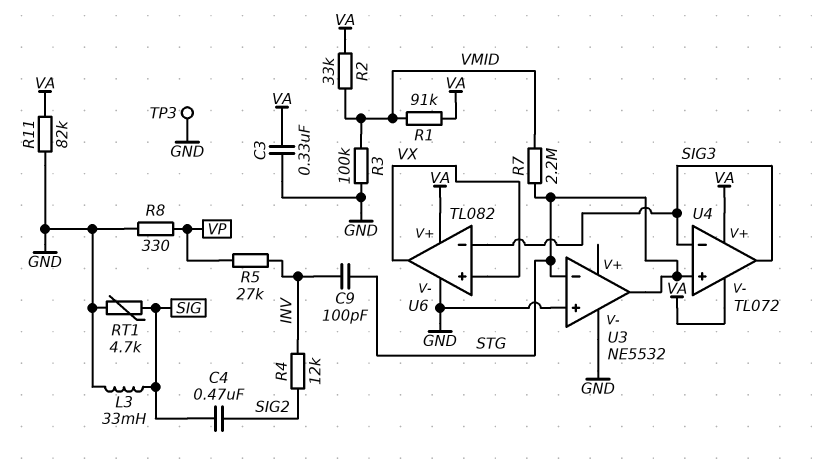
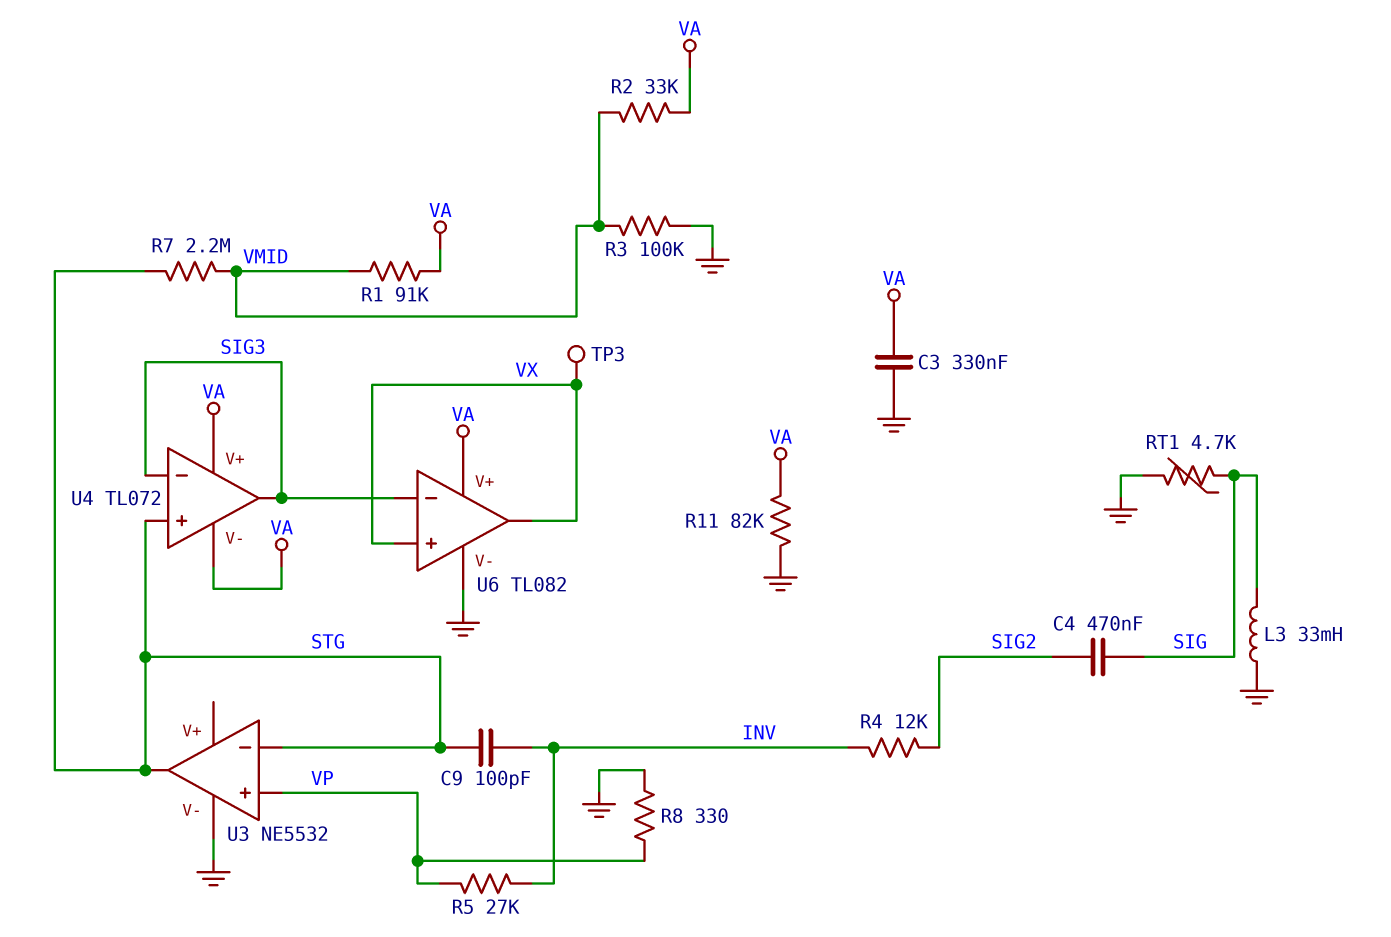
TP3: test point (GND) -> test point (VX)
U3 pin in+: GND -> VP

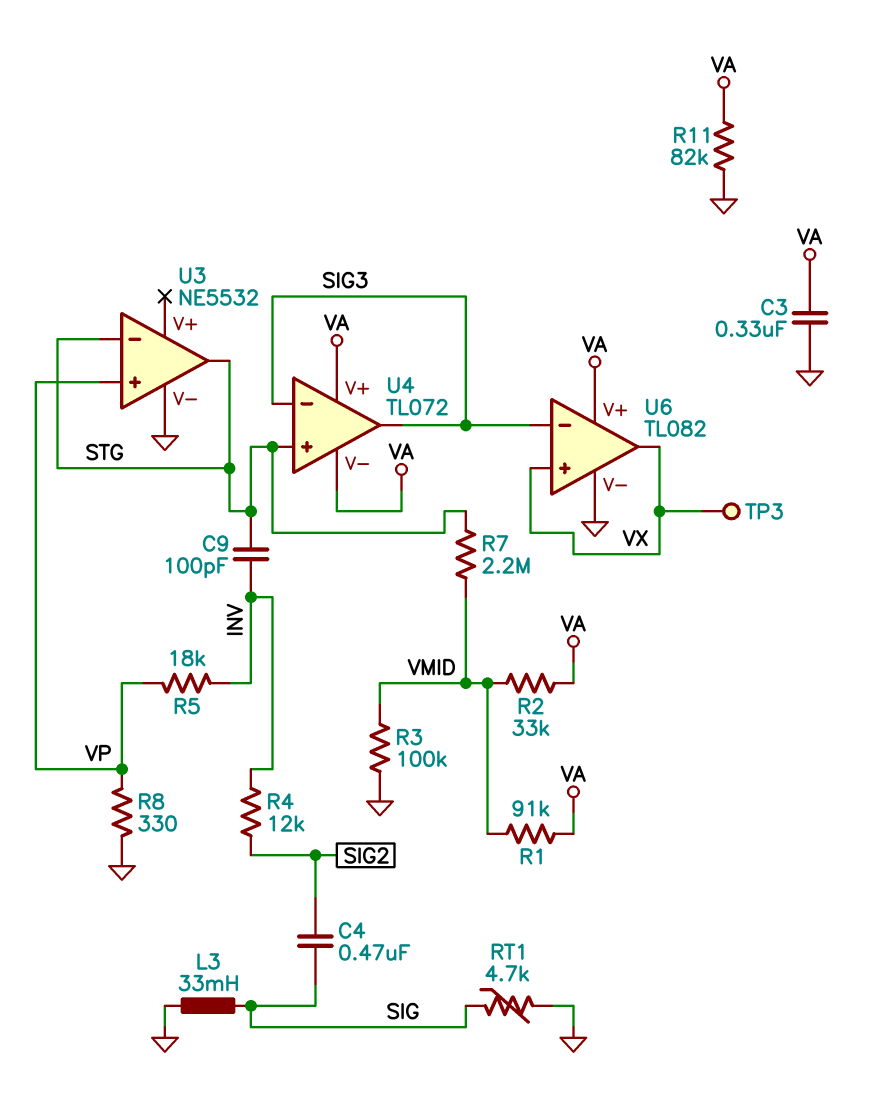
R5: 27k (INV, VP) -> 18k (INV, VP)

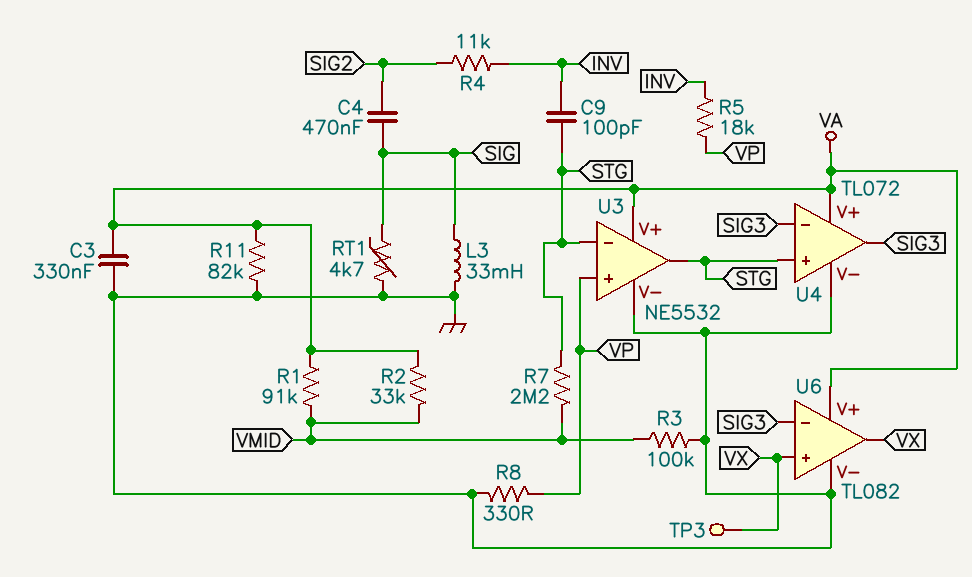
R4: 12k (INV, SIG2) -> 11k (INV, SIG2)
U3 pin V+: none -> VA
U4 pin V-: VA -> GND

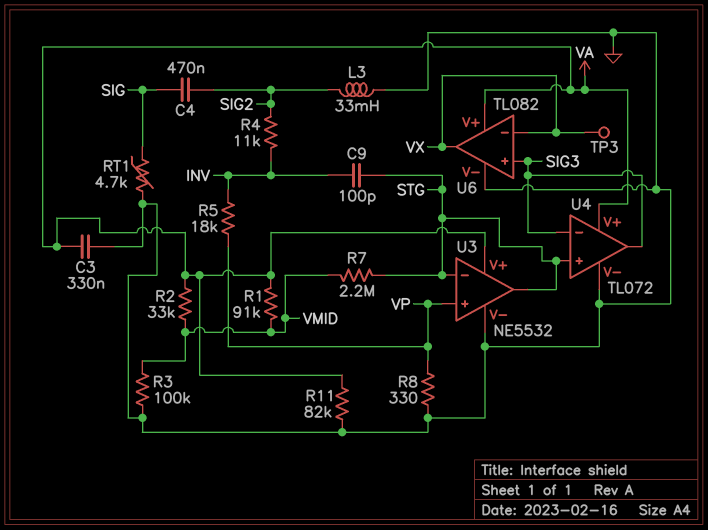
L3: 33mH (GND, SIG) -> 33mH (GND, SIG2)
U6 pin in+: VX -> SIG3
U6 pin in-: SIG3 -> VX

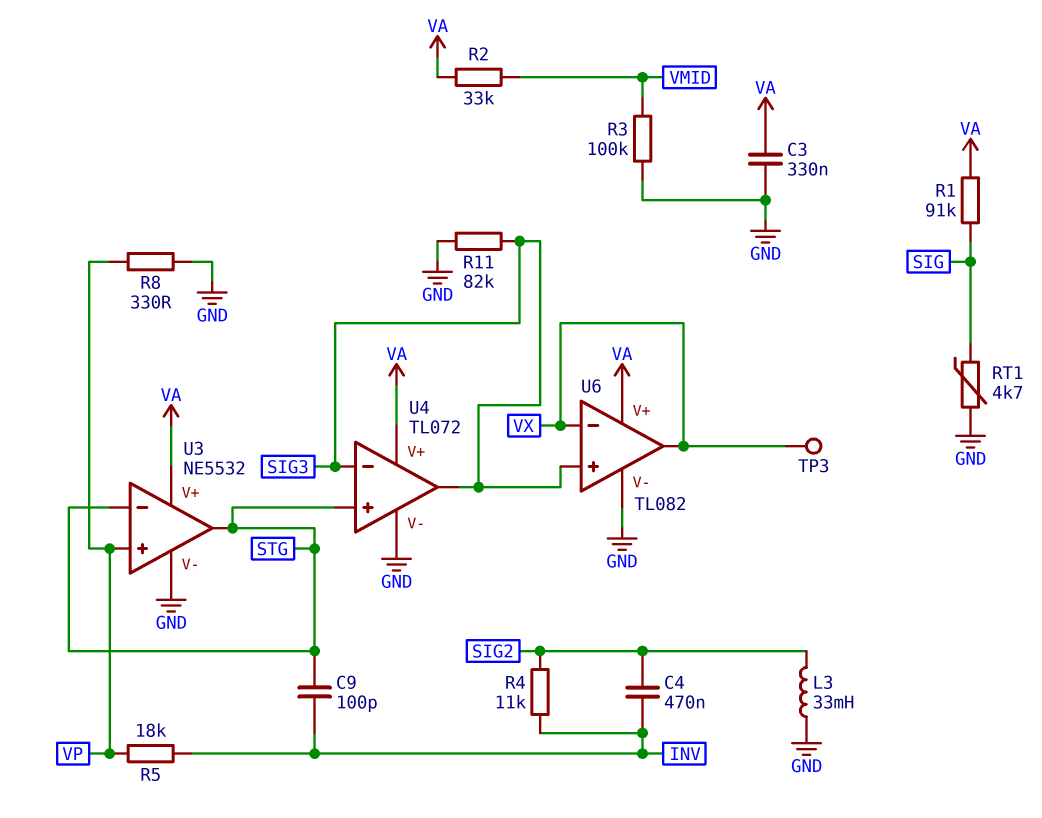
C4: 470nF (SIG, SIG2) -> 470nF (INV, SIG2)
R1: 91k (VA, VMID) -> 91k (SIG, VA)
R7: 2.2M (STG, VMID) -> none
R11: 82k (GND, VA) -> 82k (GND, SIG3)

